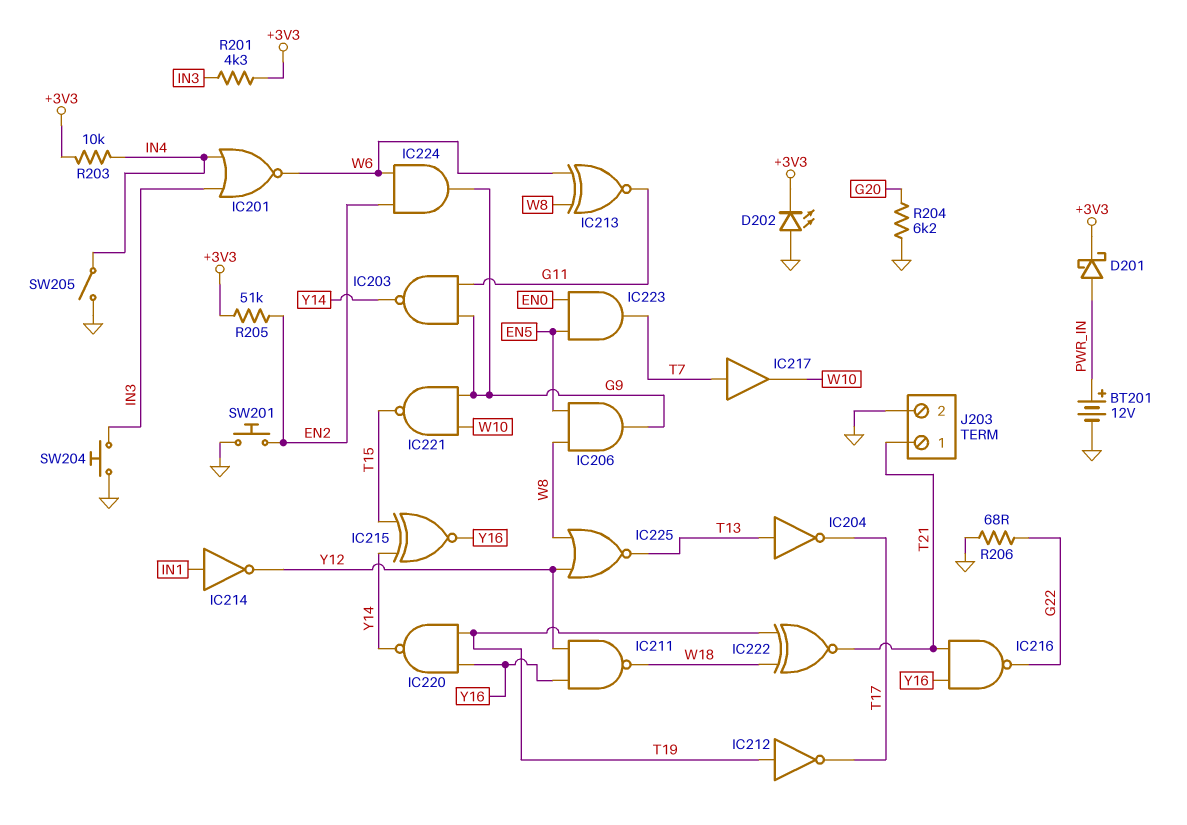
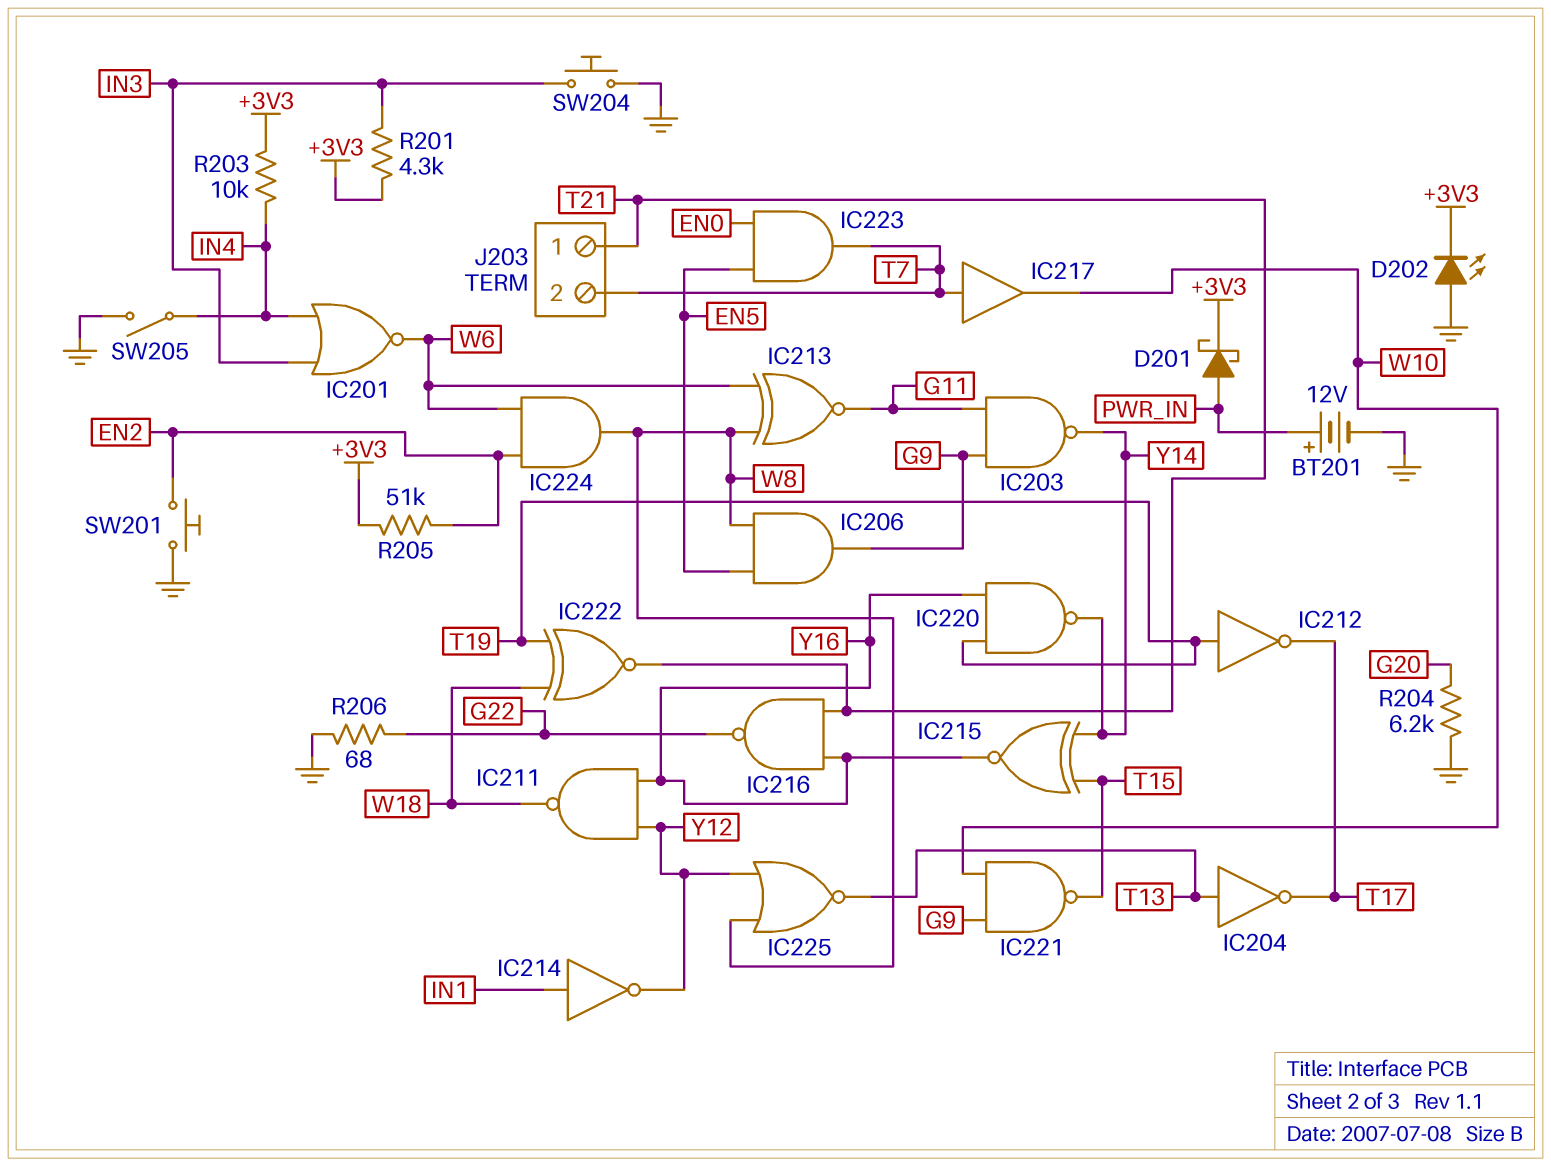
IC224: AND (in EN2, in W6, out G9) -> AND (in EN2, in W6, out W8)
J203 pin 2: GND -> T7

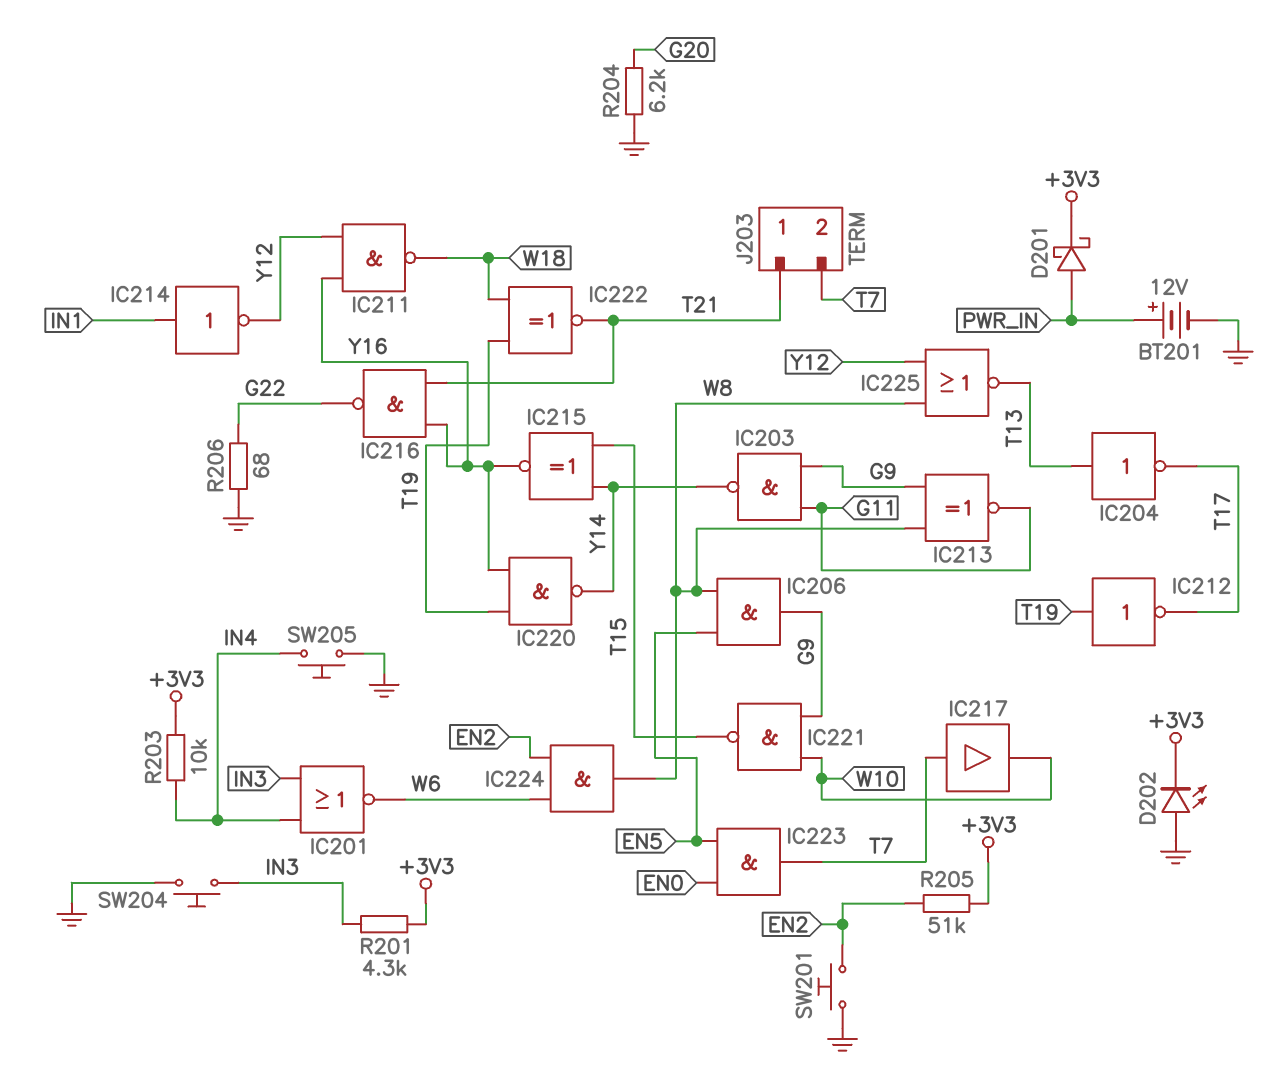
IC213: XNOR (in W6, in W8, out G11) -> XNOR (in G9, in W8, out G11)
SW205: switch (GND, IN4) -> button (GND, IN4)

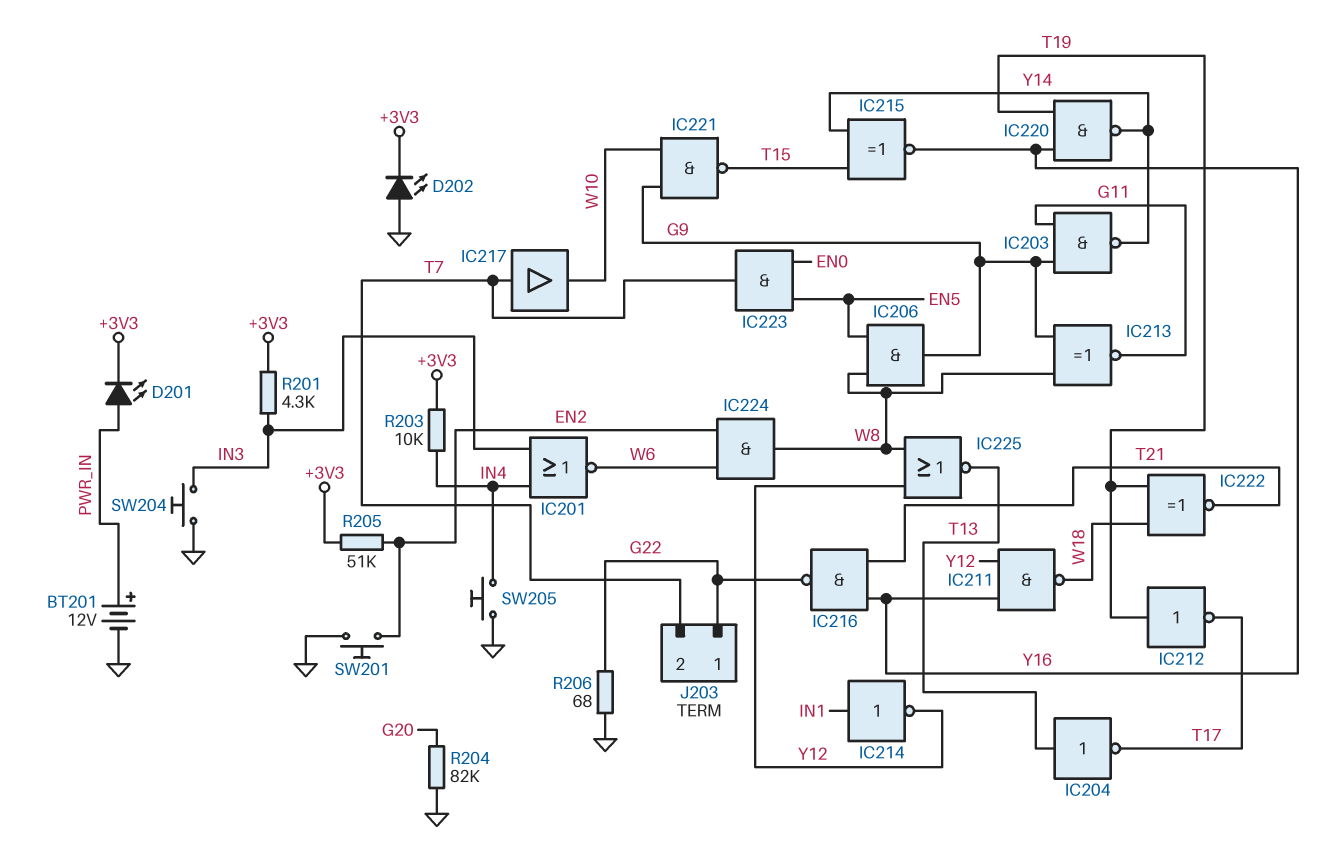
D201: schottky (A PWR_IN, K +3V3) -> LED (A PWR_IN, K +3V3)
J203 pin 1: T21 -> G22
R204: 6.2k (G20, GND) -> 82k (G20, GND)

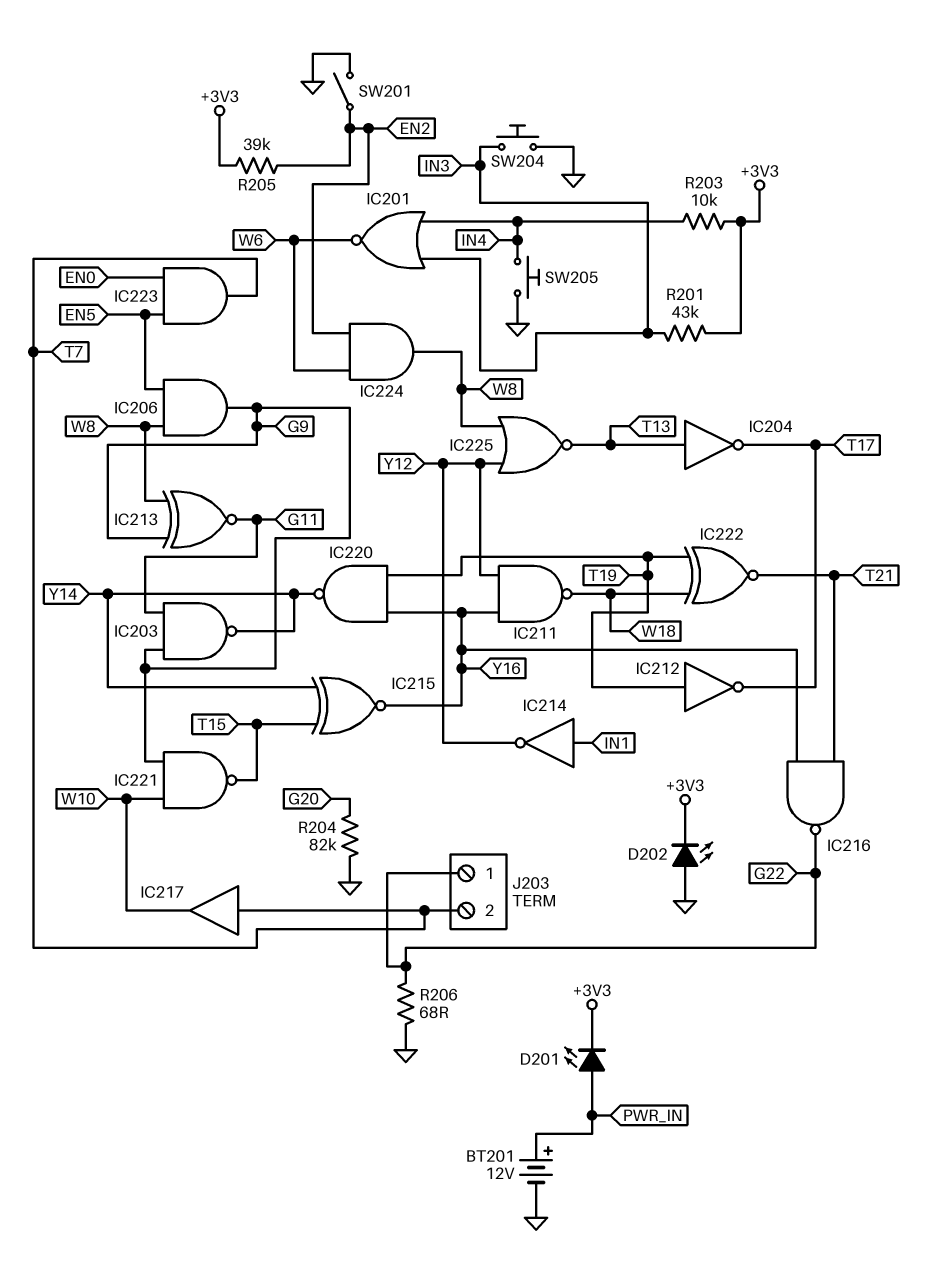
R201: 4.3k (+3V3, IN3) -> 43k (+3V3, IN3)
R205: 51k (+3V3, EN2) -> 39k (+3V3, EN2)
SW201: button (EN2, GND) -> switch (EN2, GND)

